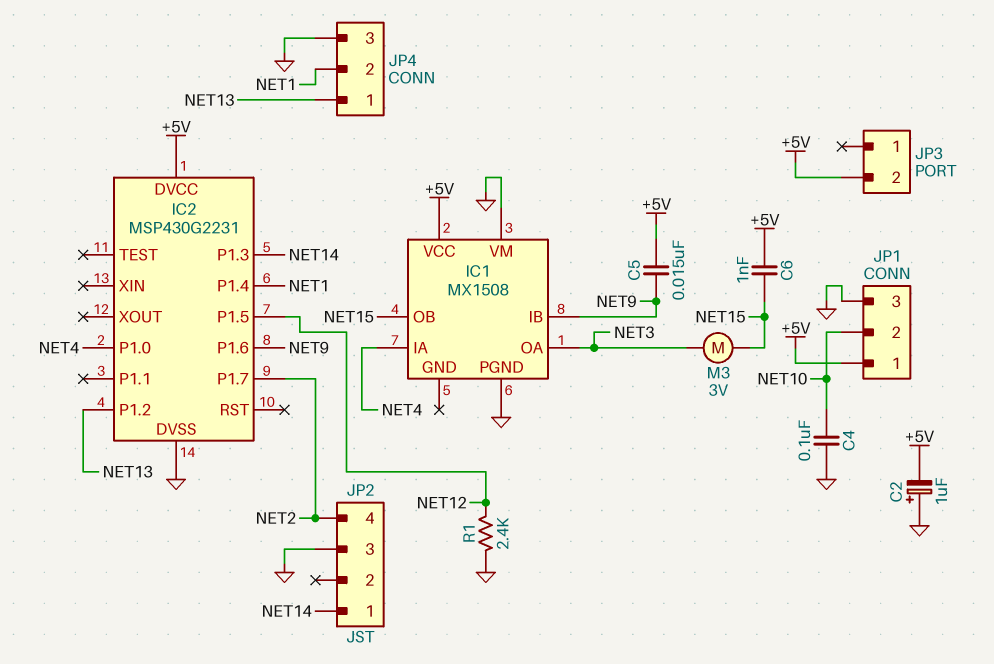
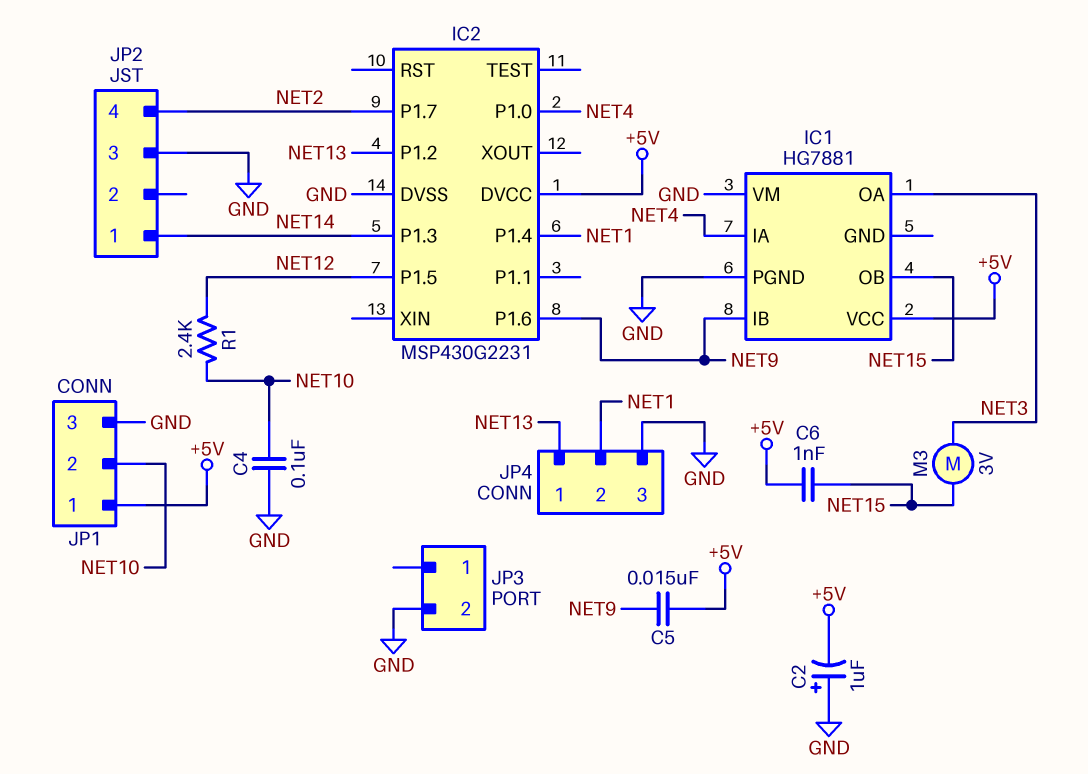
IC1: MX1508 -> HG7881
JP3 pin 2: +5V -> GND
R1: 2.4k (GND, NET12) -> 2.4k (NET10, NET12)

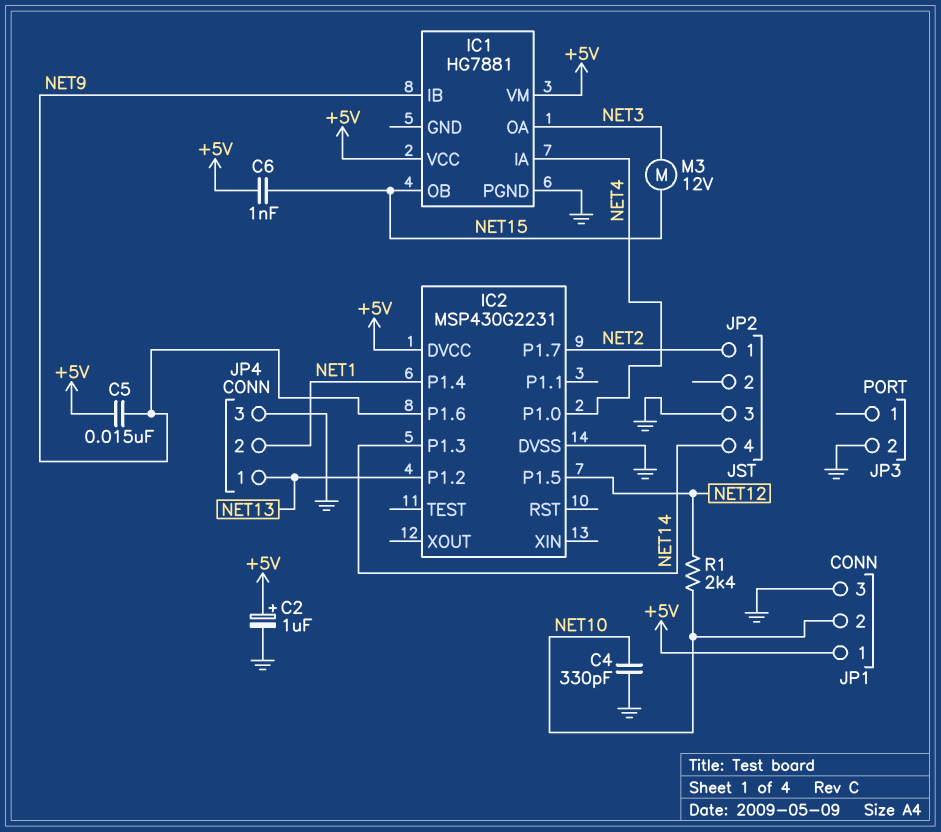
C2: 1uF (plus GND, minus +5V) -> 1uF (plus +5V, minus GND)
C4: 100nF (GND, NET10) -> 330pF (GND, NET10)
IC1 pin VM: GND -> +5V
JP2 pin 1: NET14 -> NET2
JP2 pin 4: NET2 -> NET14
M3: motor 3V (NET3, NET15) -> motor 12V (NET3, NET15)

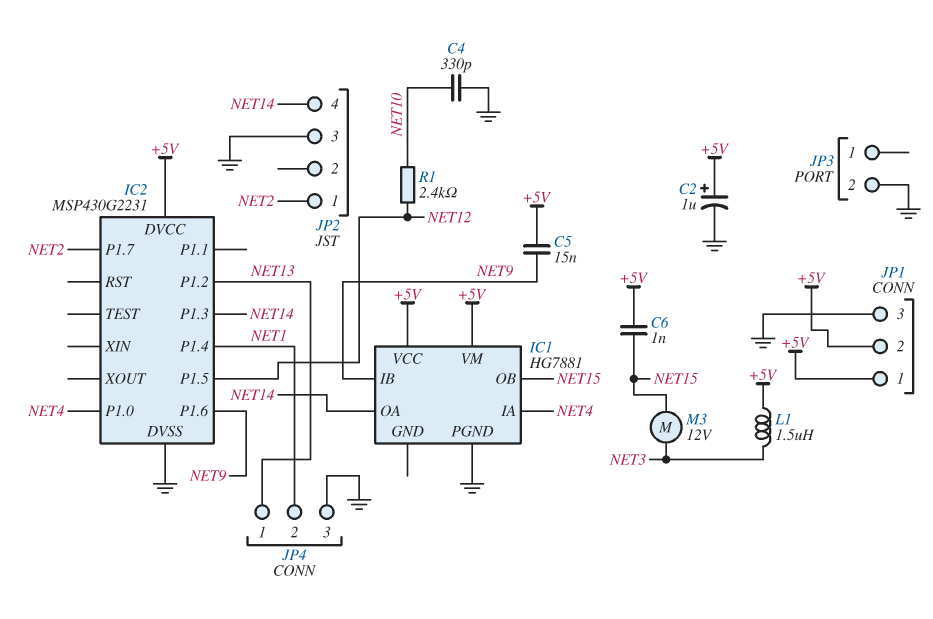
IC1 pin OA: NET3 -> NET14
JP1 pin 2: NET10 -> +5V
L1: none -> 1.5uH (+5V, NET3)

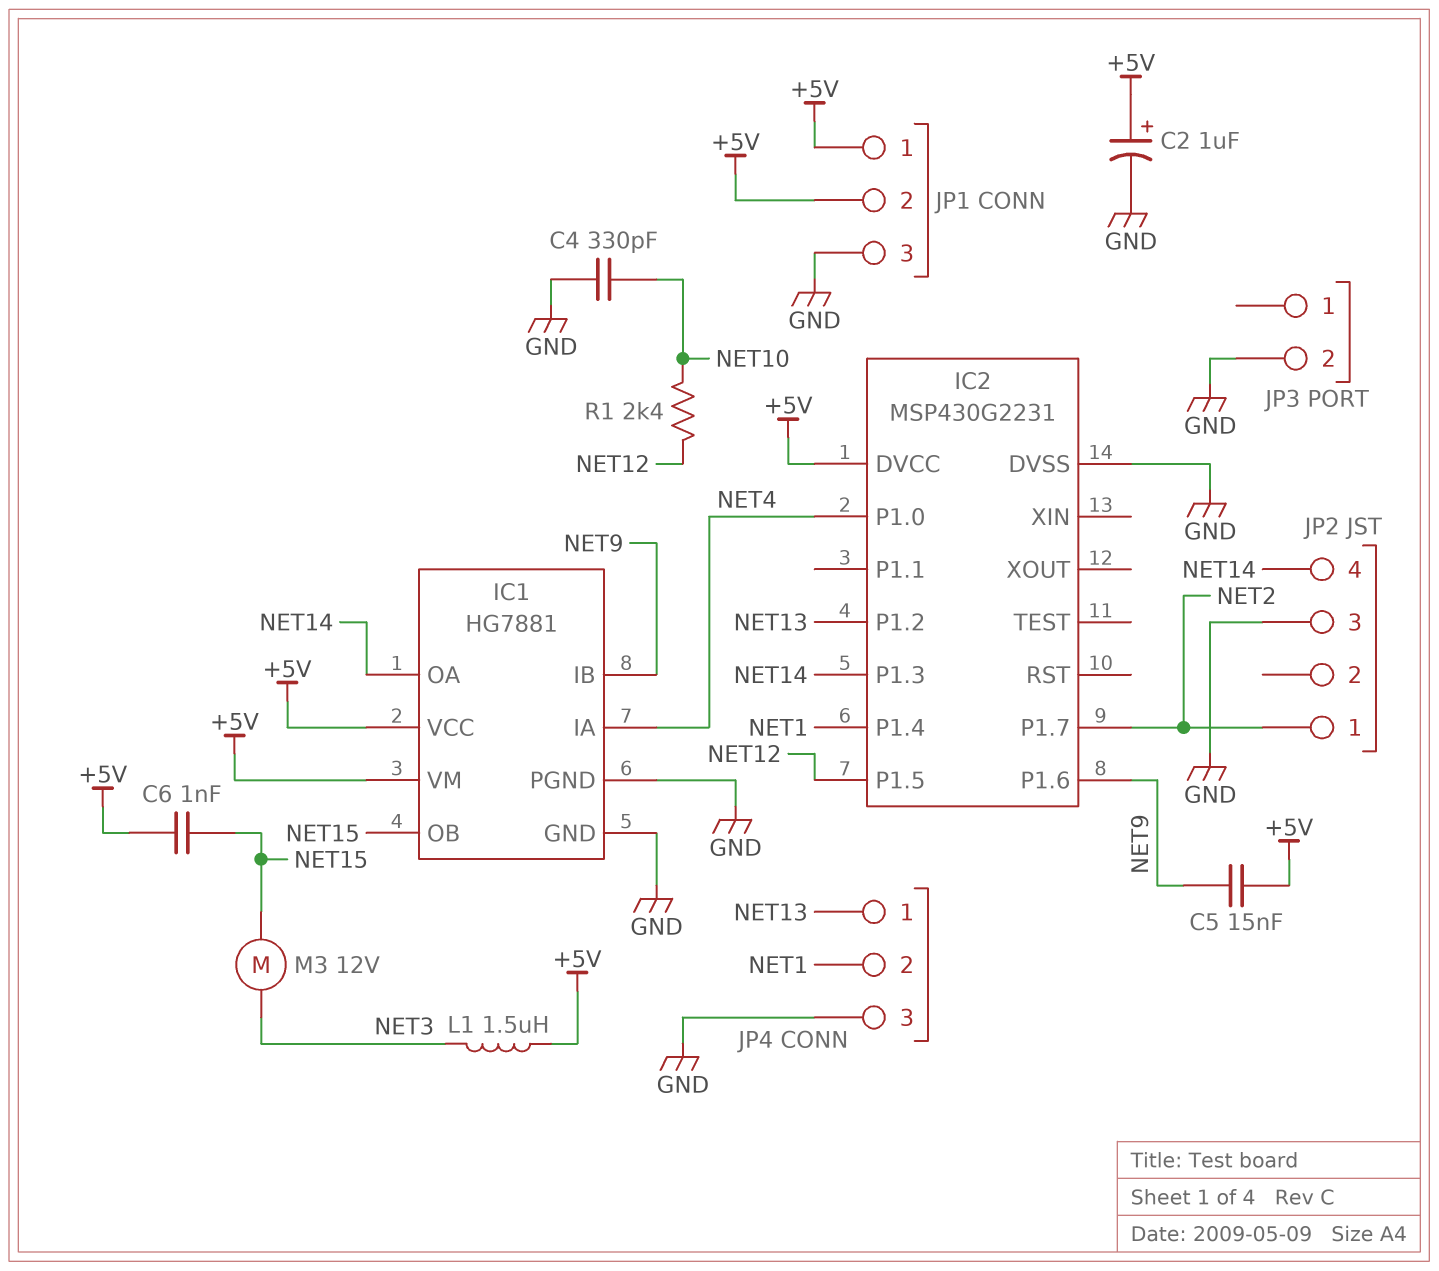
IC1 pin GND: none -> GND

